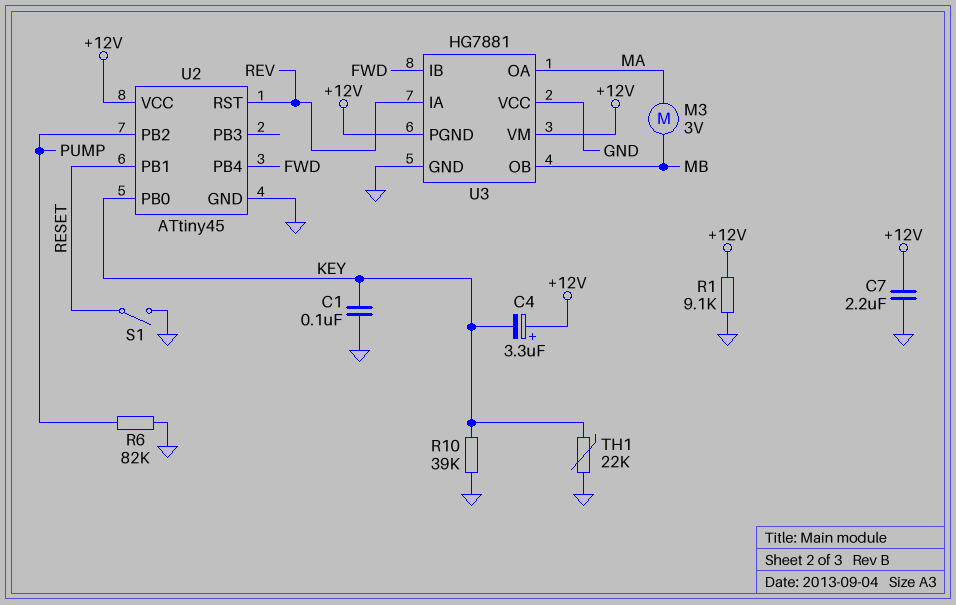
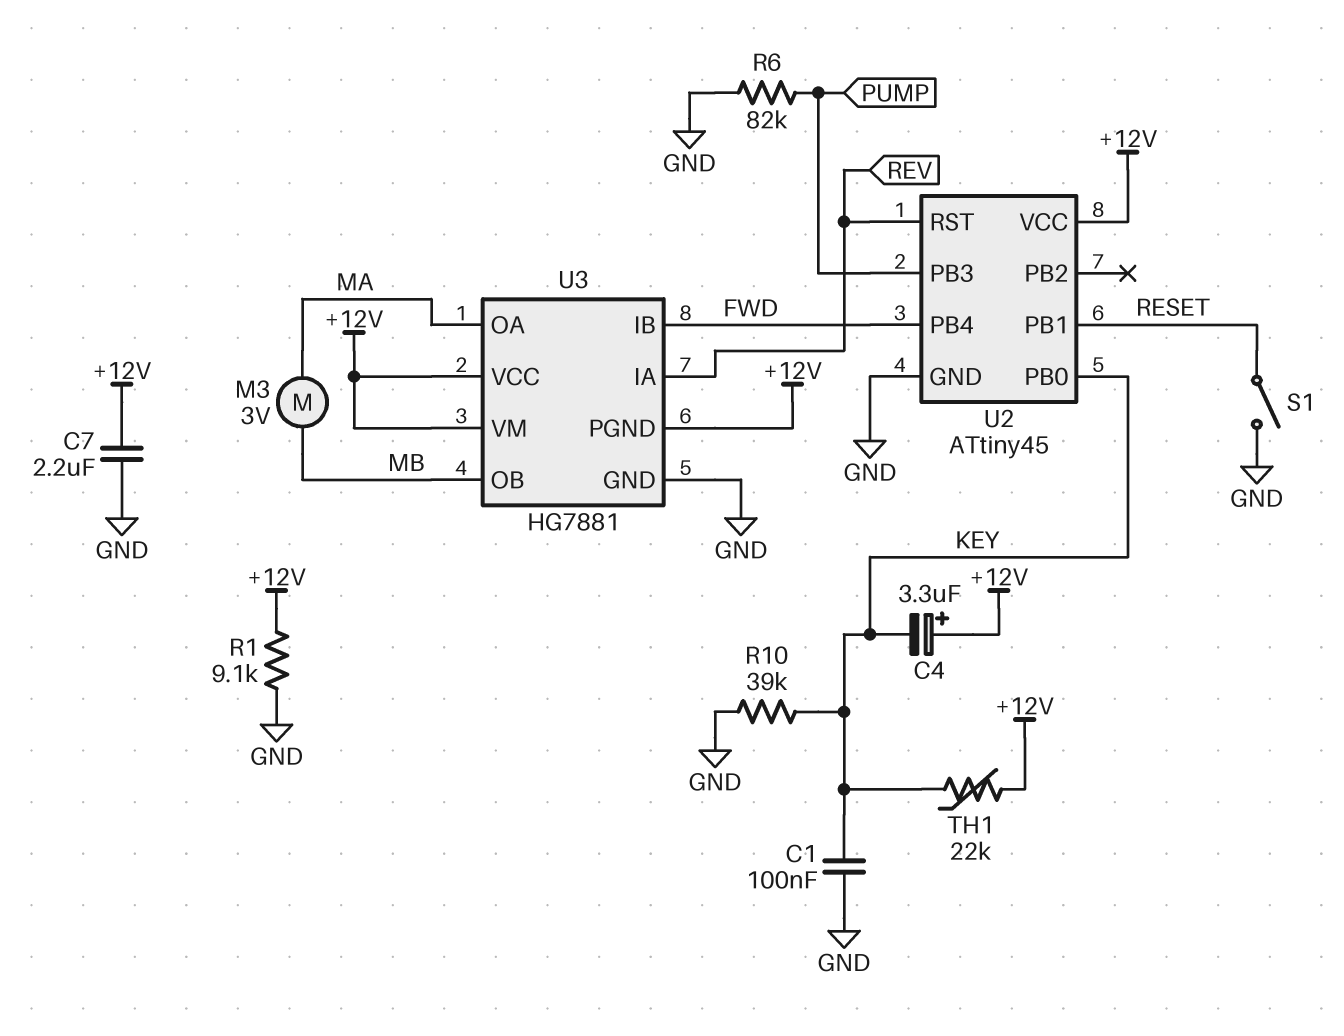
TH1: 22k (GND, KEY) -> 22k (+12V, KEY)
U2 pin PB2: PUMP -> none
U2 pin PB3: none -> PUMP
U3 pin VCC: GND -> +12V

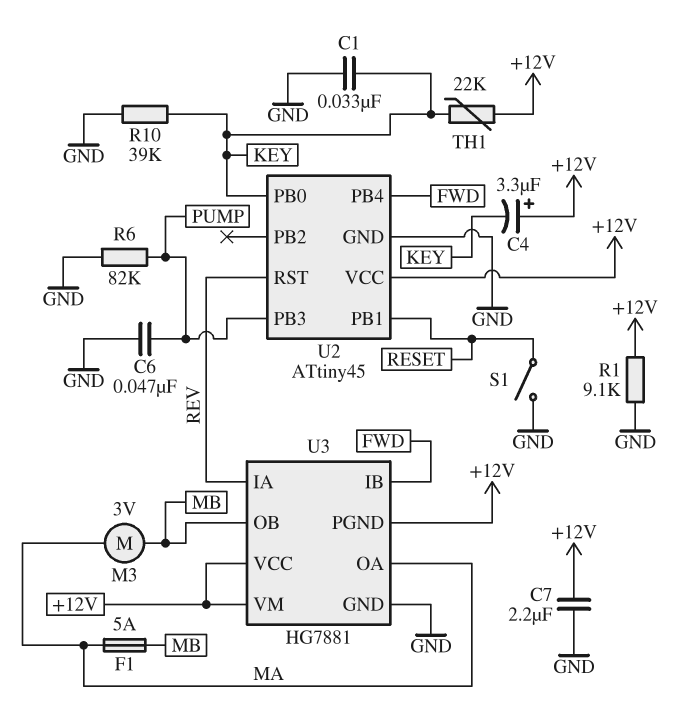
C1: 100nF (GND, KEY) -> 33nF (GND, KEY)
C6: none -> 47nF (GND, PUMP)
F1: none -> 5A (MA, MB)

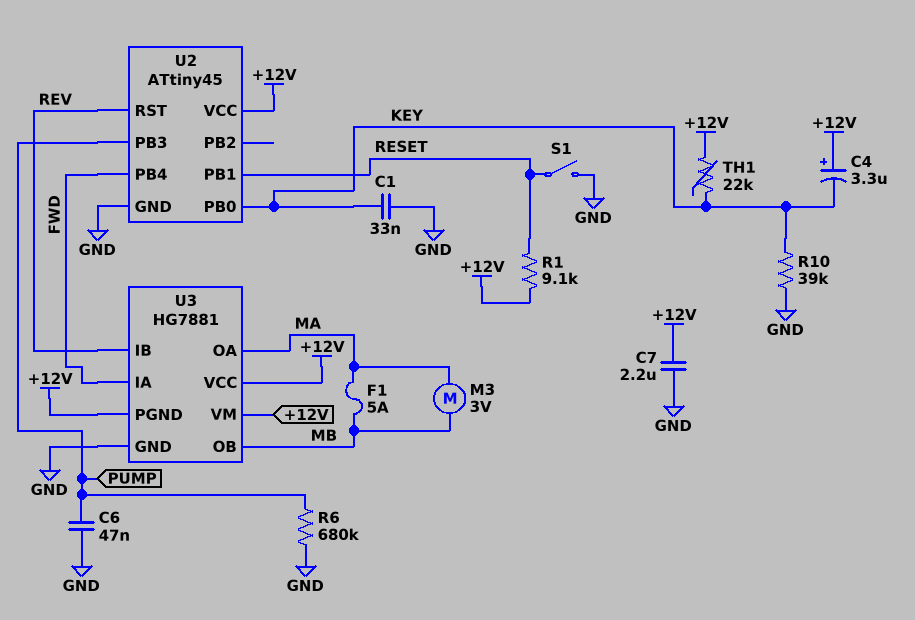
R1: 9.1k (+12V, GND) -> 9.1k (+12V, RESET)
R6: 82k (GND, PUMP) -> 680k (GND, PUMP)
U3 pin IA: REV -> FWD
U3 pin IB: FWD -> REV

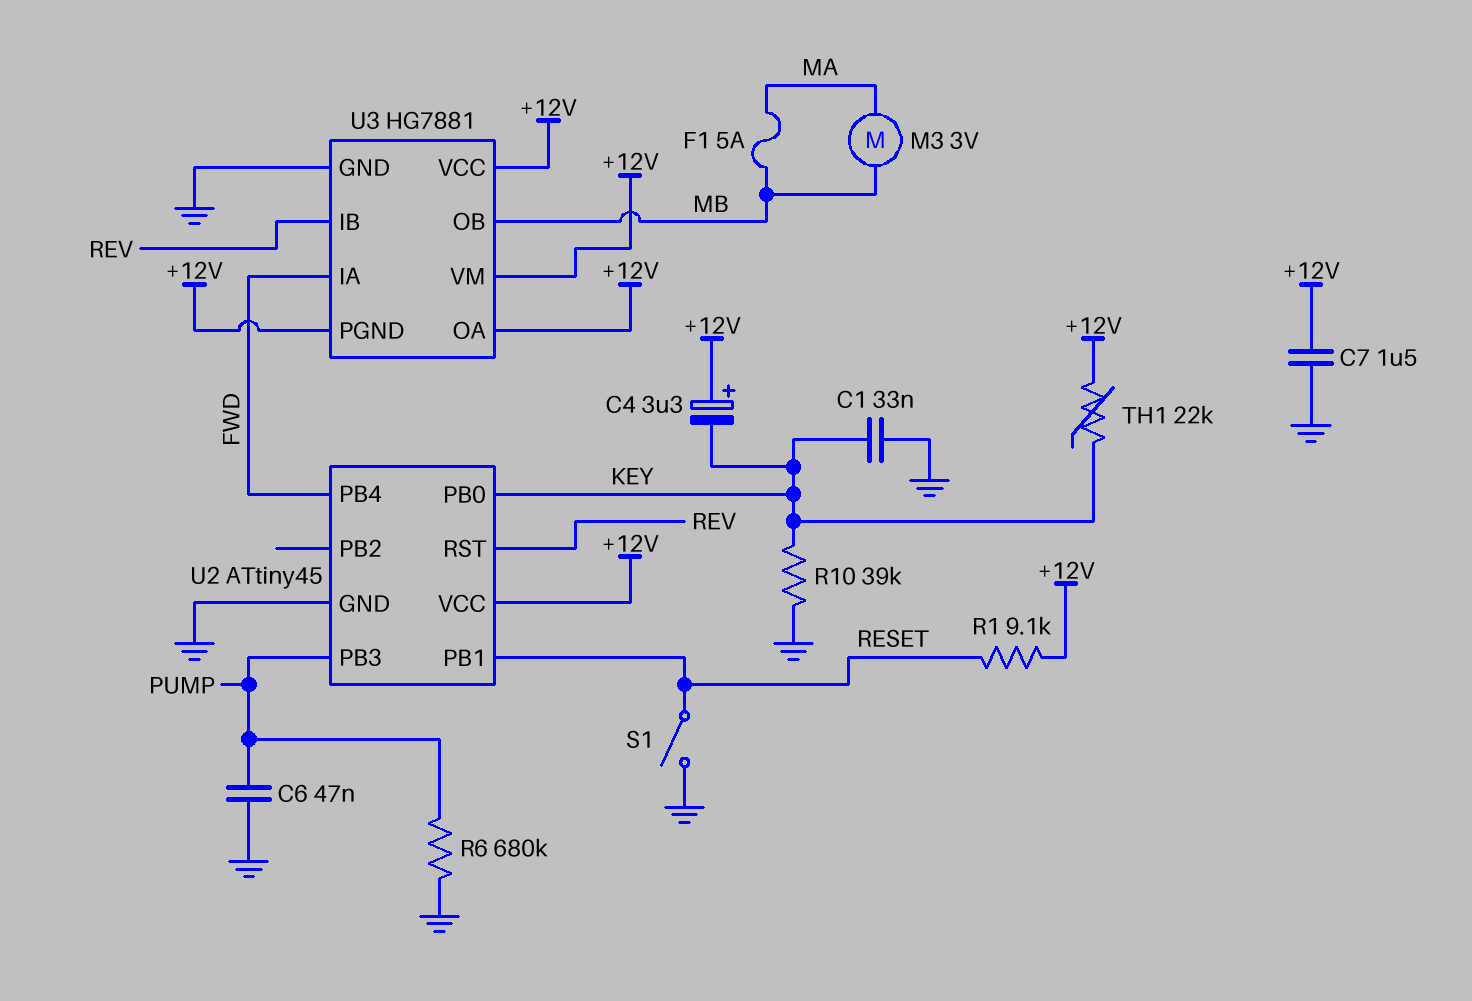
C7: 2.2uF (+12V, GND) -> 1.5uF (+12V, GND)
U3 pin OA: MA -> +12V

